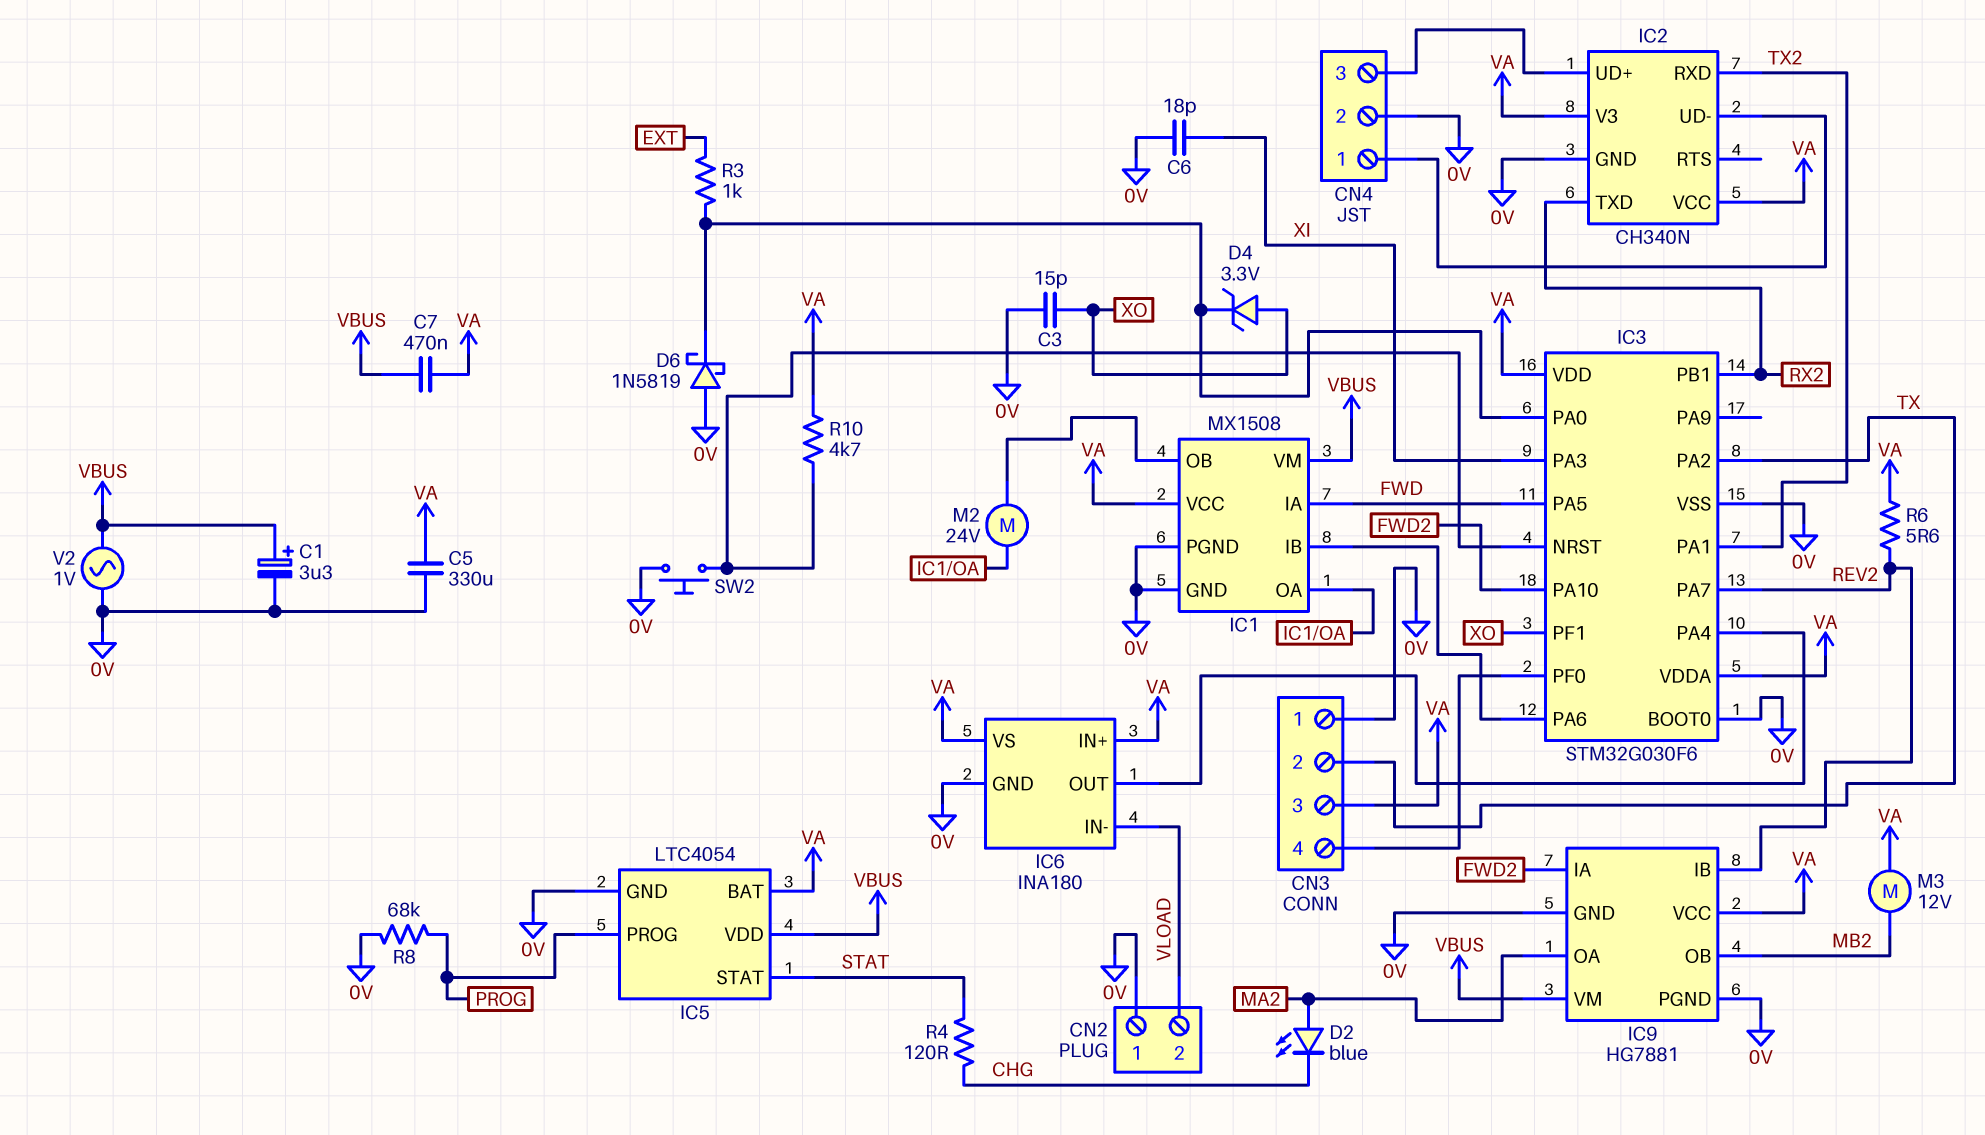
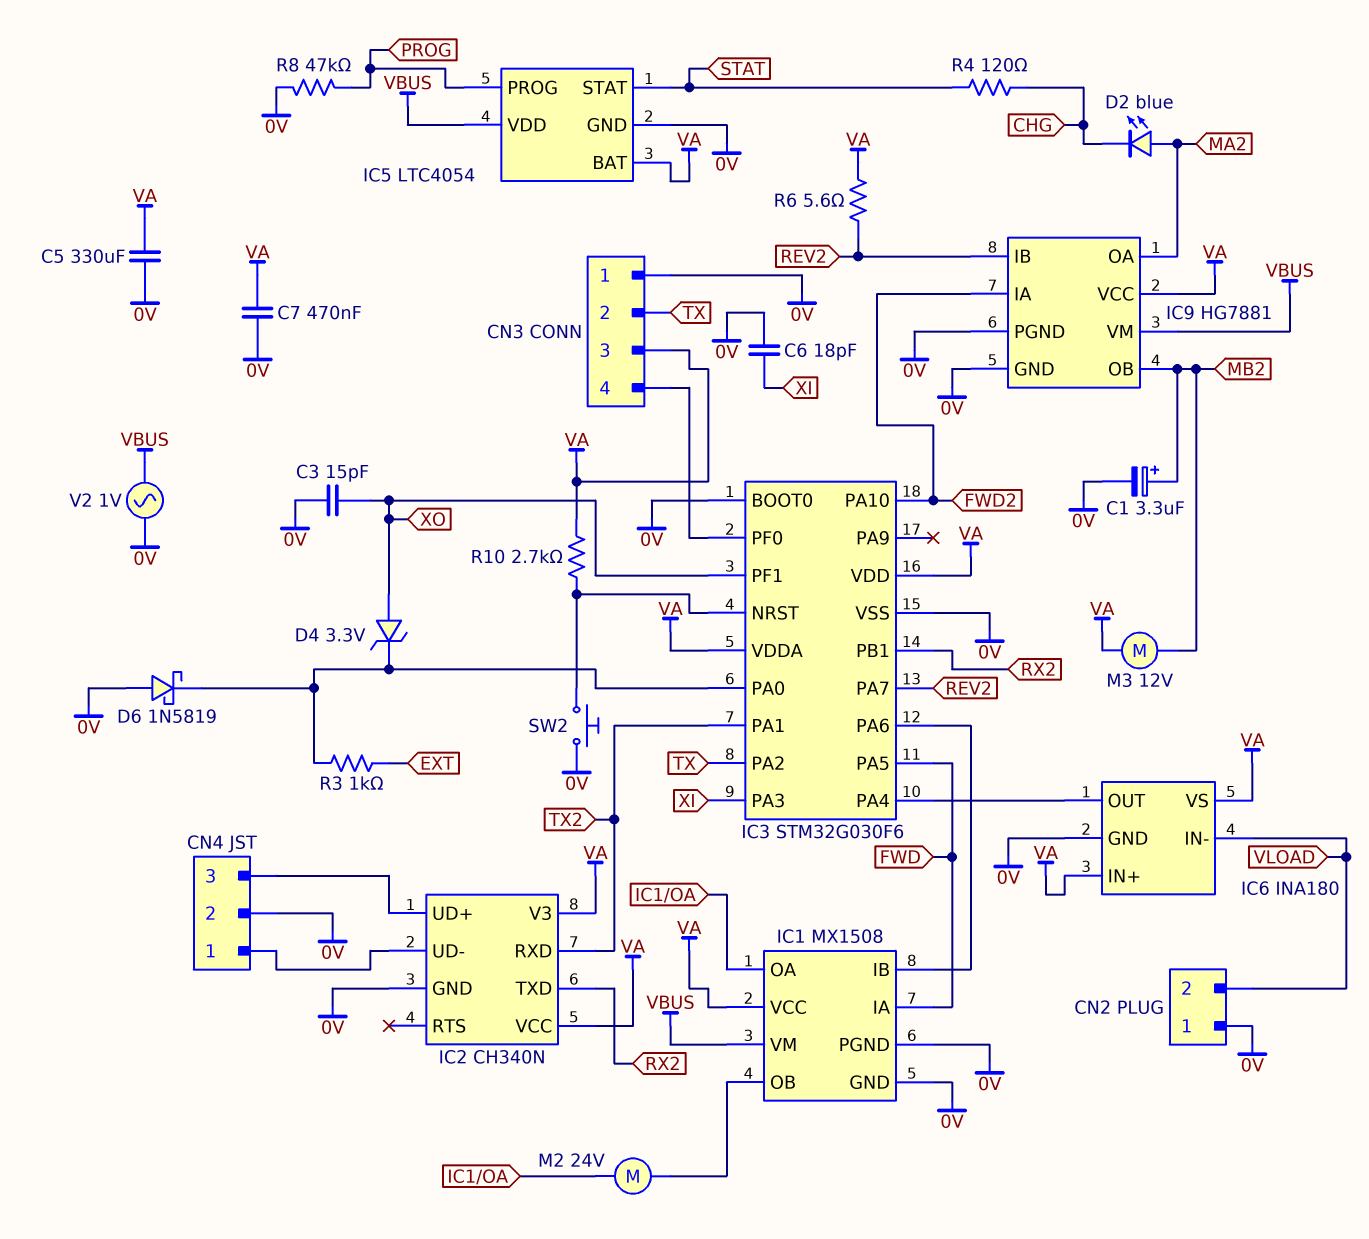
C1: 3.3uF (plus VBUS, minus 0V) -> 3.3uF (plus MB2, minus 0V)
C7: 470nF (VA, VBUS) -> 470nF (0V, VA)
R8: 68k (0V, PROG) -> 47k (0V, PROG)
R10: 4.7k (IC3/NRST, VA) -> 2.7k (IC3/NRST, VA)

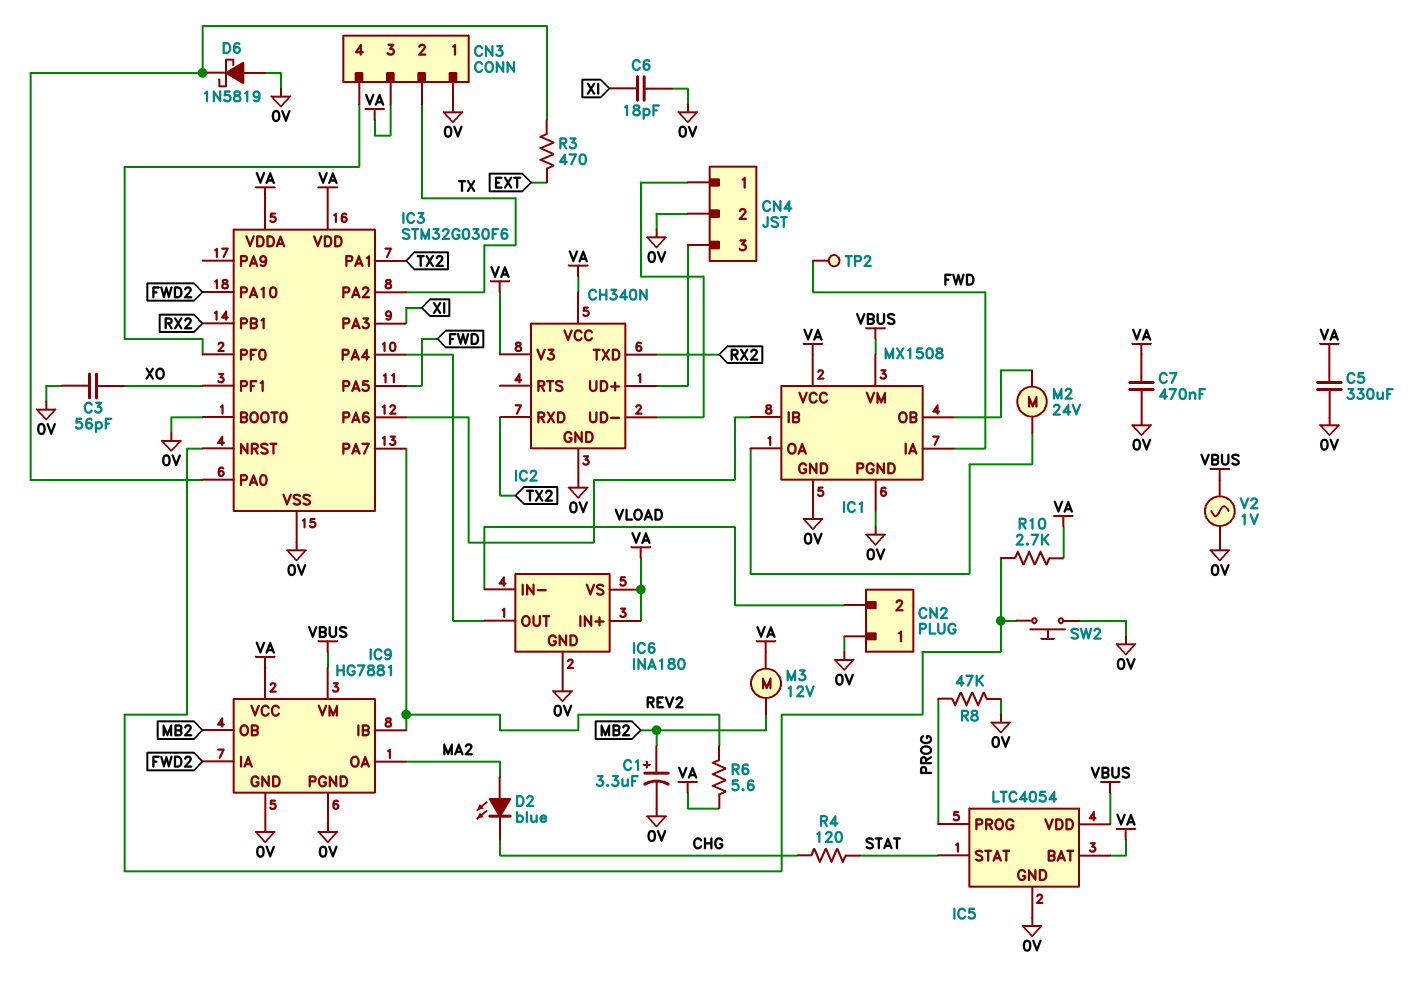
C3: 15pF (0V, XO) -> 56pF (0V, XO)
D4: zener 3.3V (A XO, K IC3/PA0) -> none
R3: 1k (EXT, IC3/PA0) -> 470 (EXT, IC3/PA0)
TP2: none -> test point (FWD)

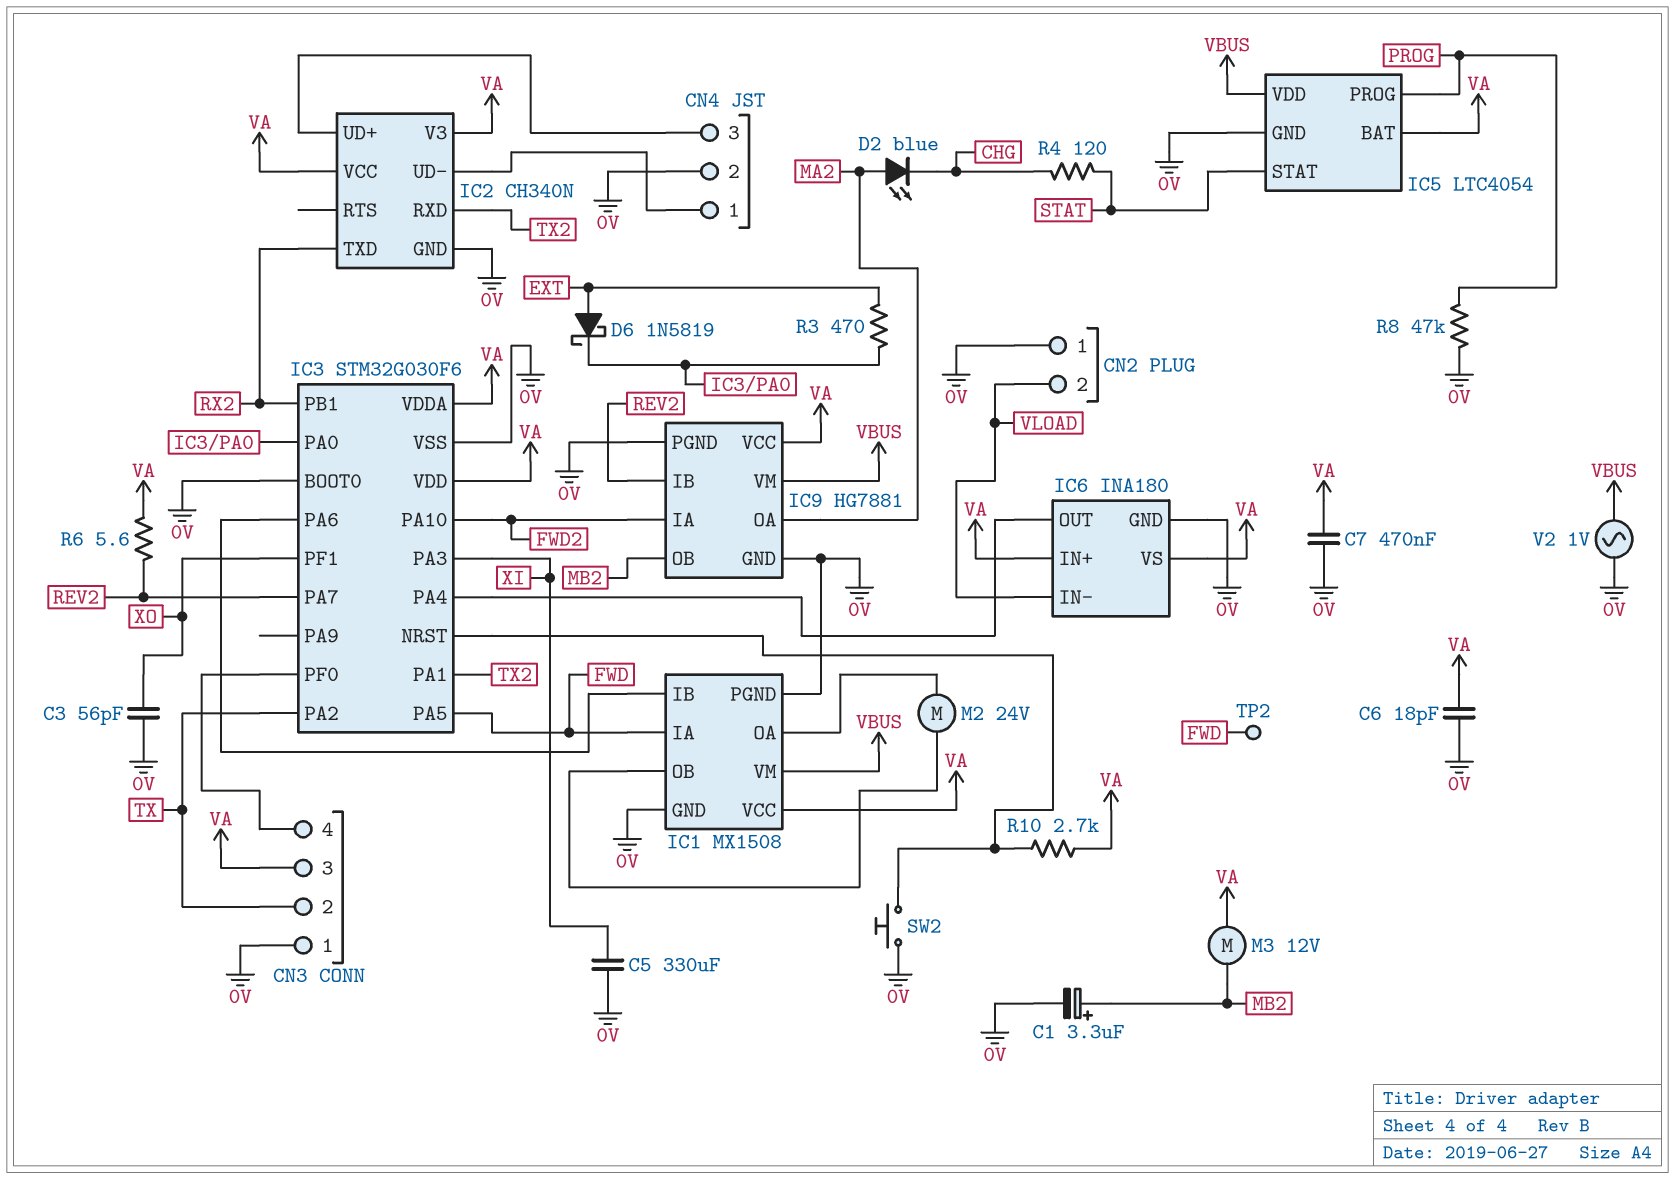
C5: 330uF (0V, VA) -> 330uF (0V, XI)
C6: 18pF (0V, XI) -> 18pF (0V, VA)
D6: schottky 1N5819 (A 0V, K IC3/PA0) -> schottky 1N5819 (A EXT, K IC3/PA0)

